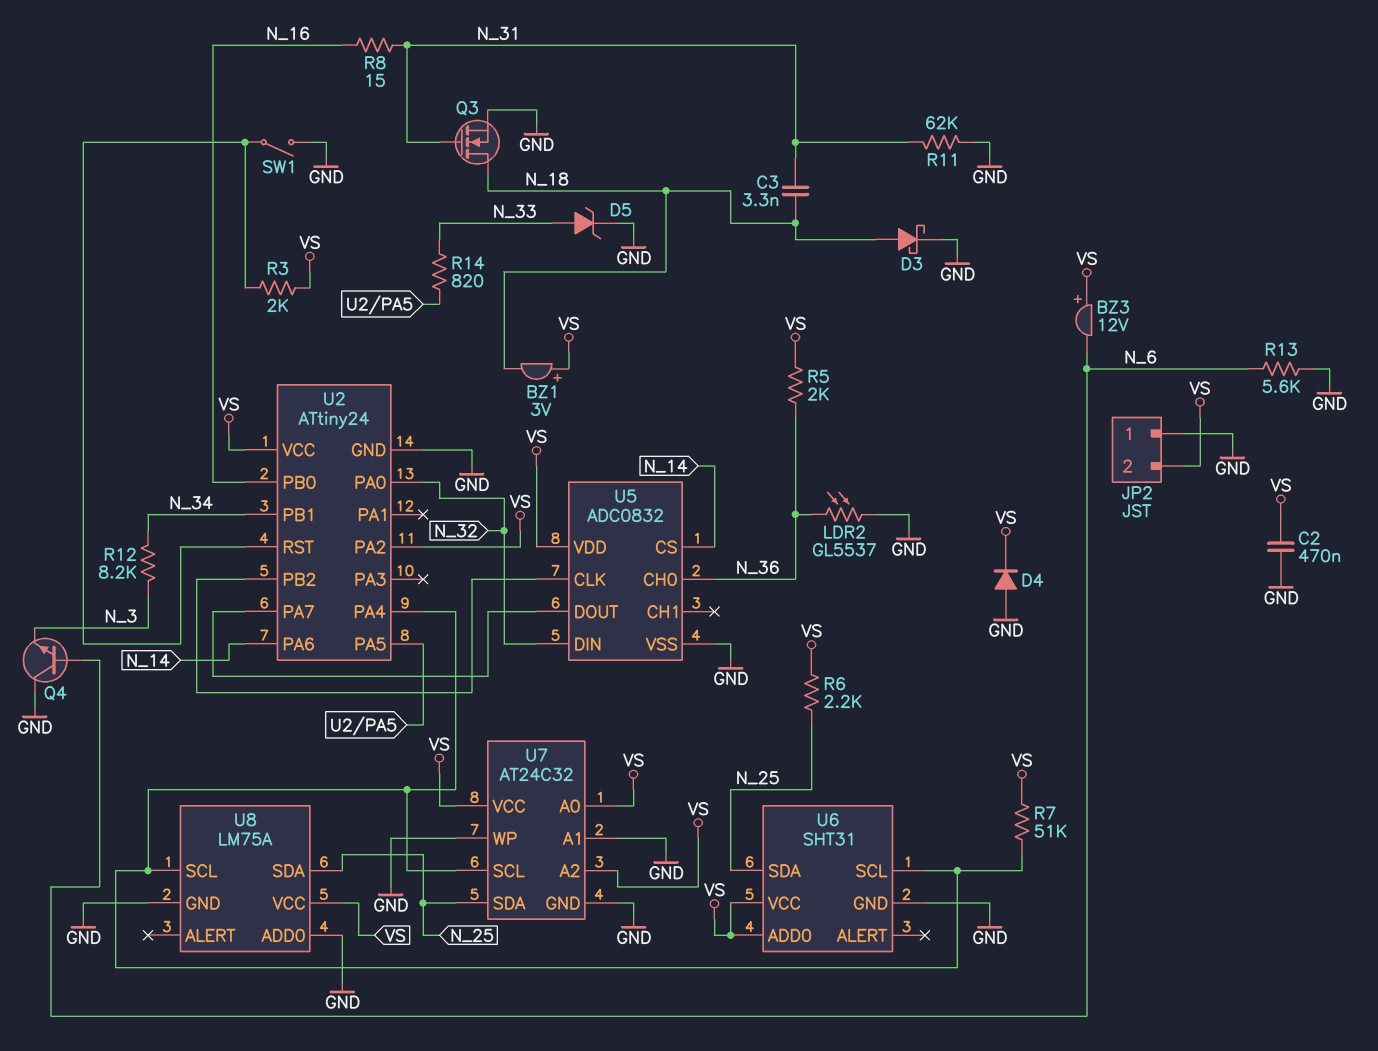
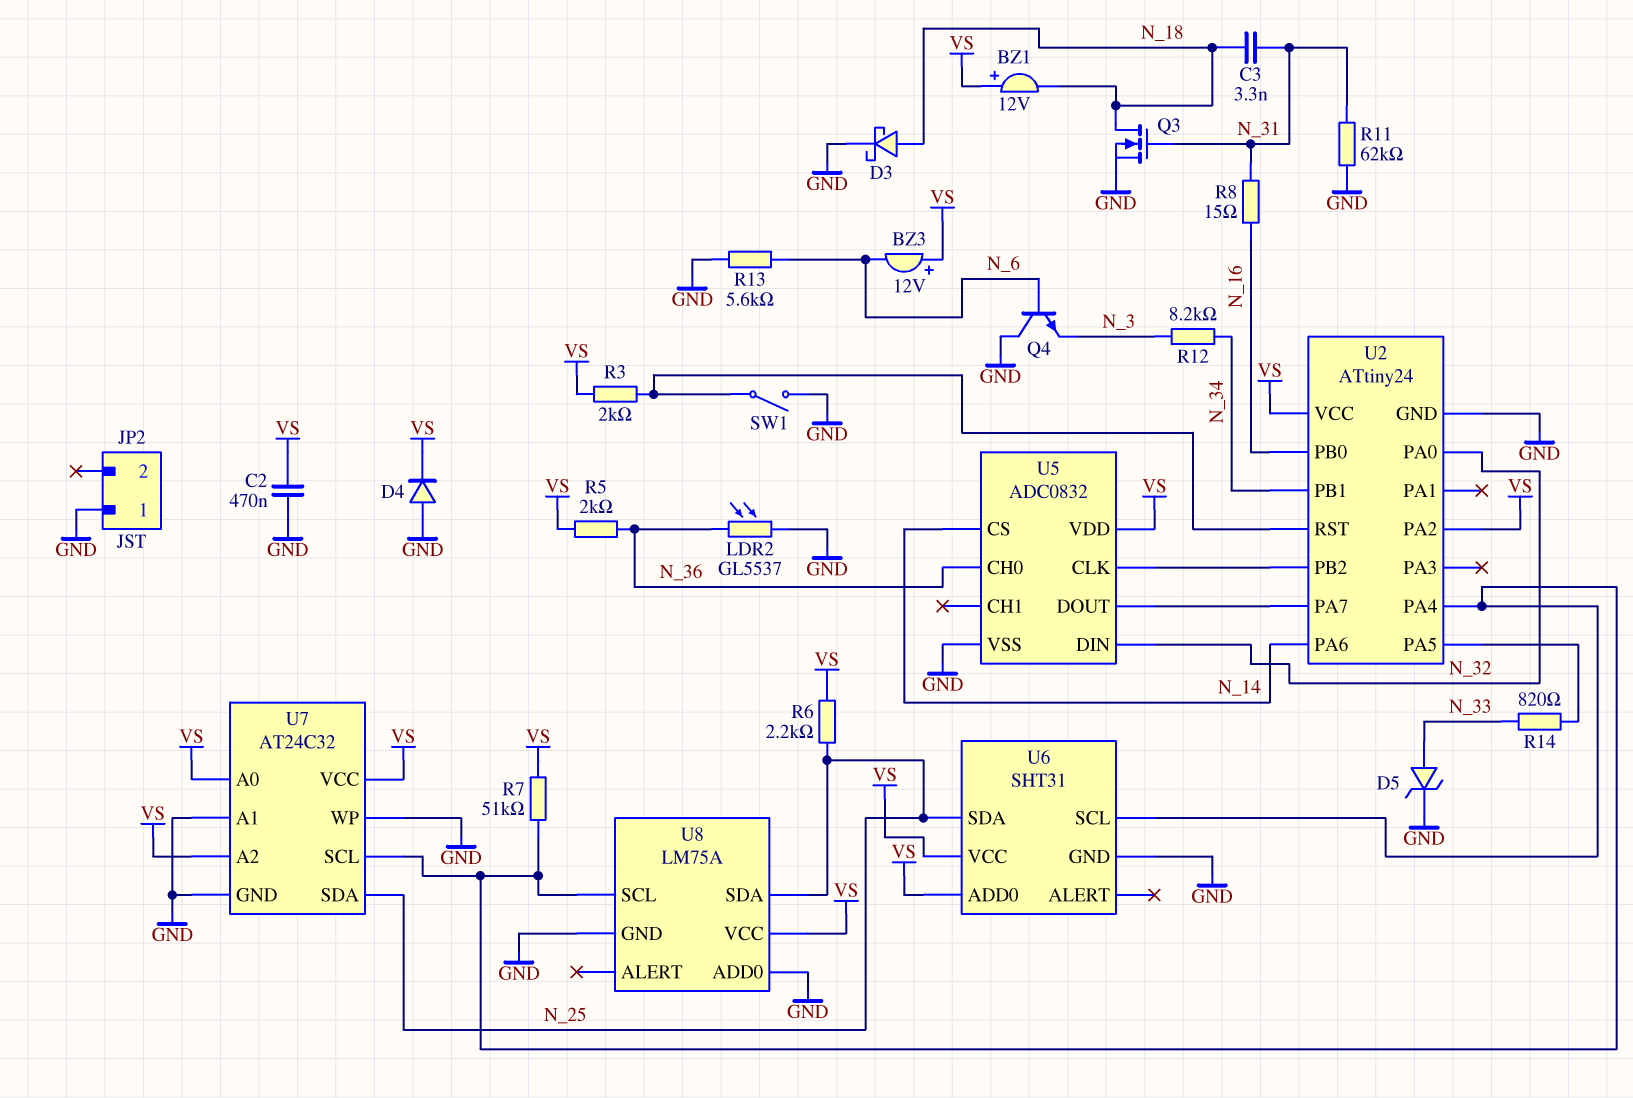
BZ1: buzzer 3V (plus VS, minus N_18) -> buzzer 12V (plus VS, minus N_18)
JP2 pin 2: VS -> none

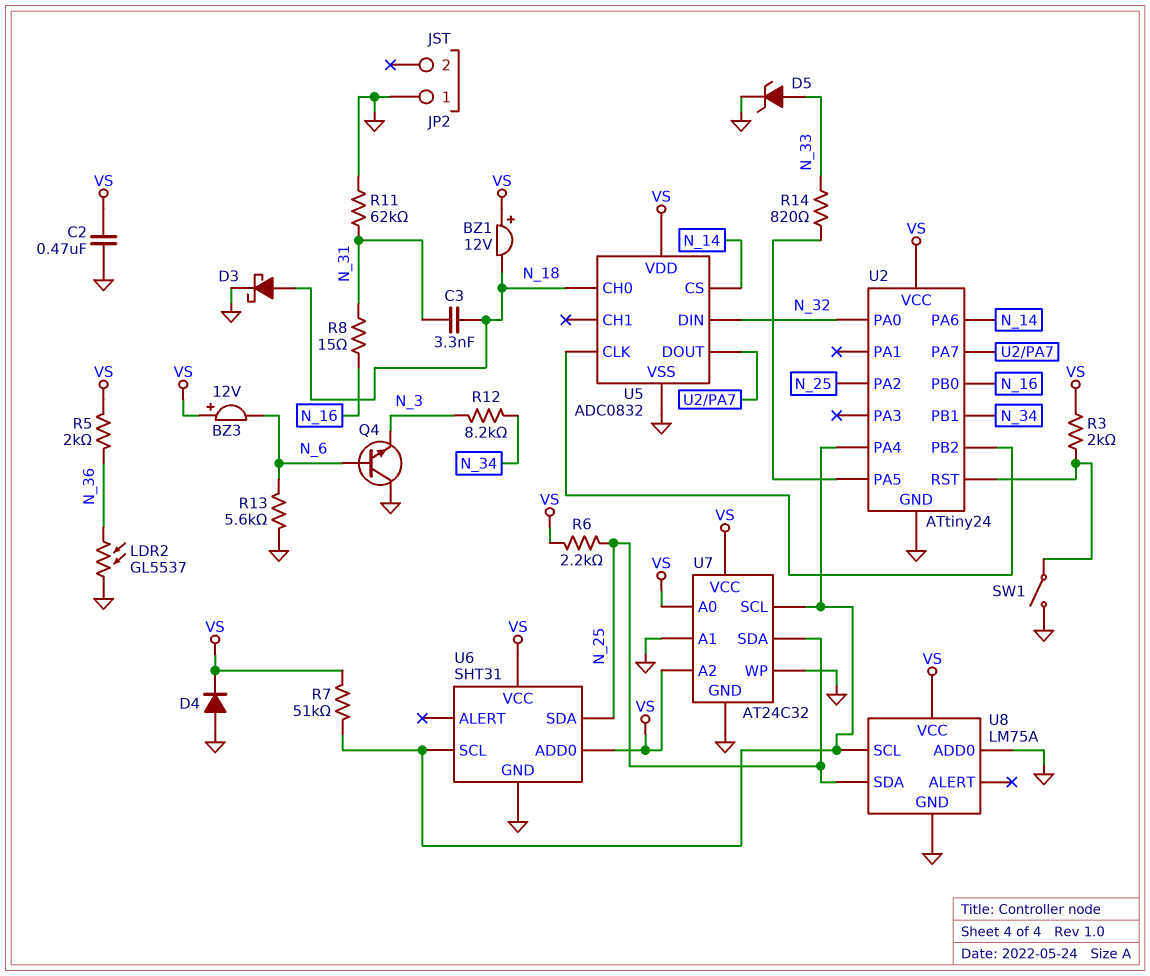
Q3: NMOS (G N_31, D N_18, S GND) -> none
U2 pin PA2: VS -> N_25
U5 pin CH0: N_36 -> N_18

